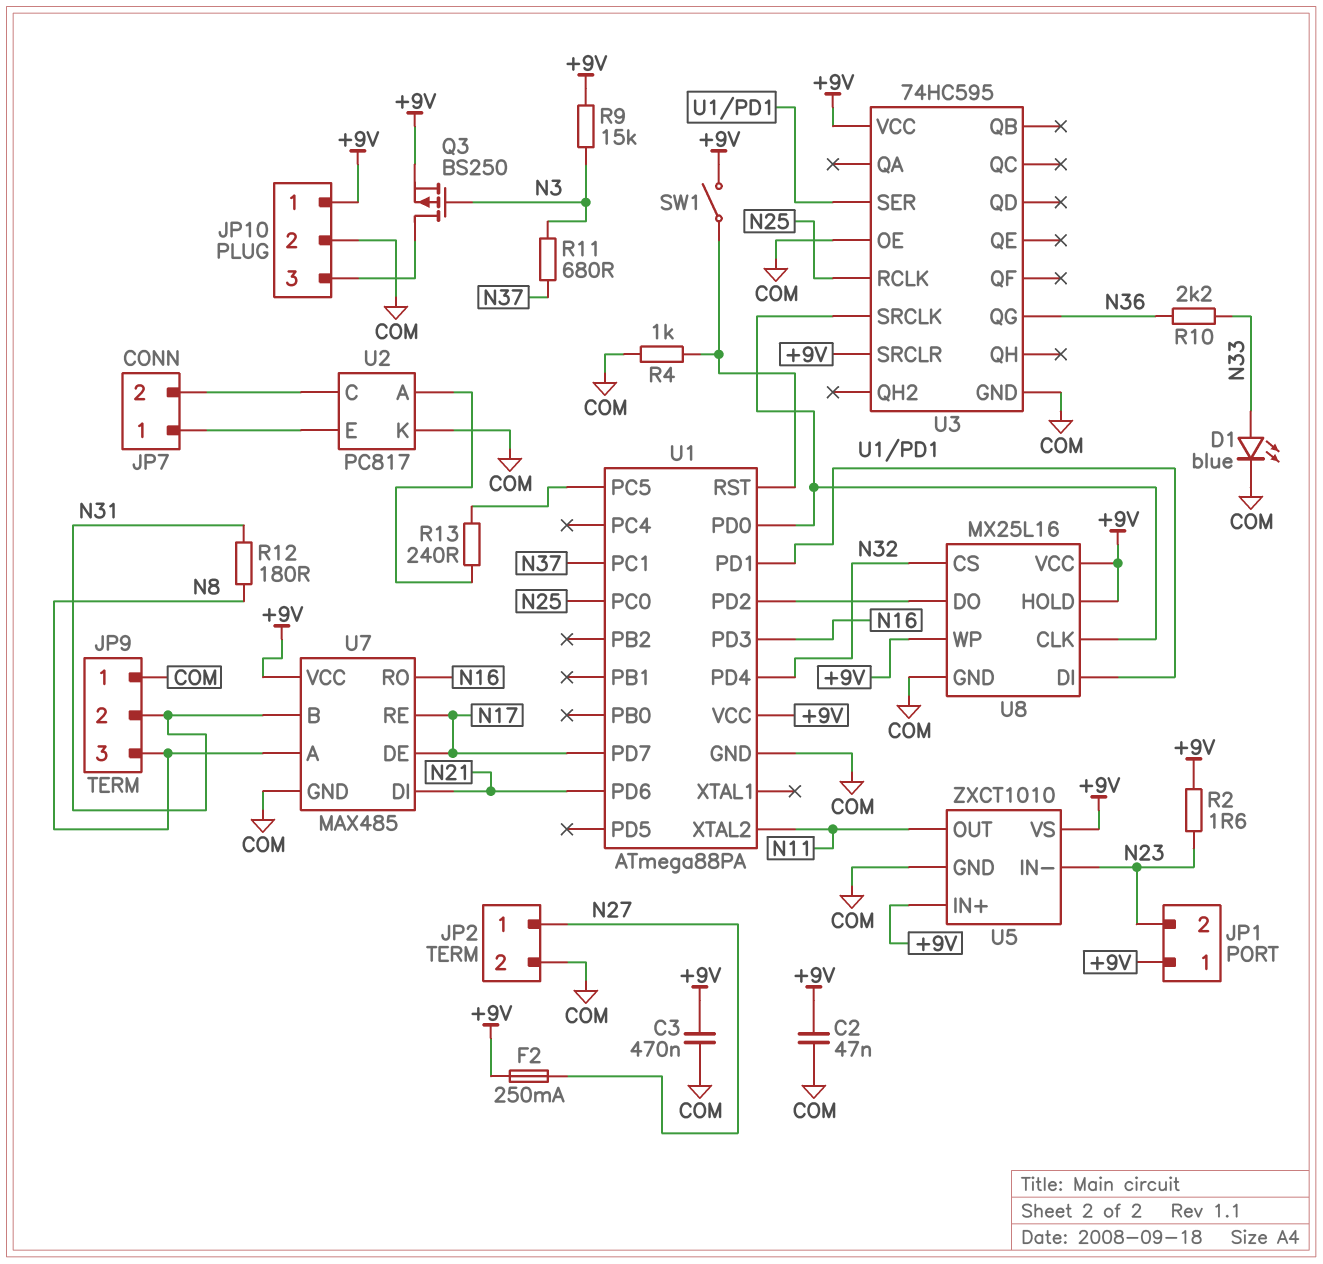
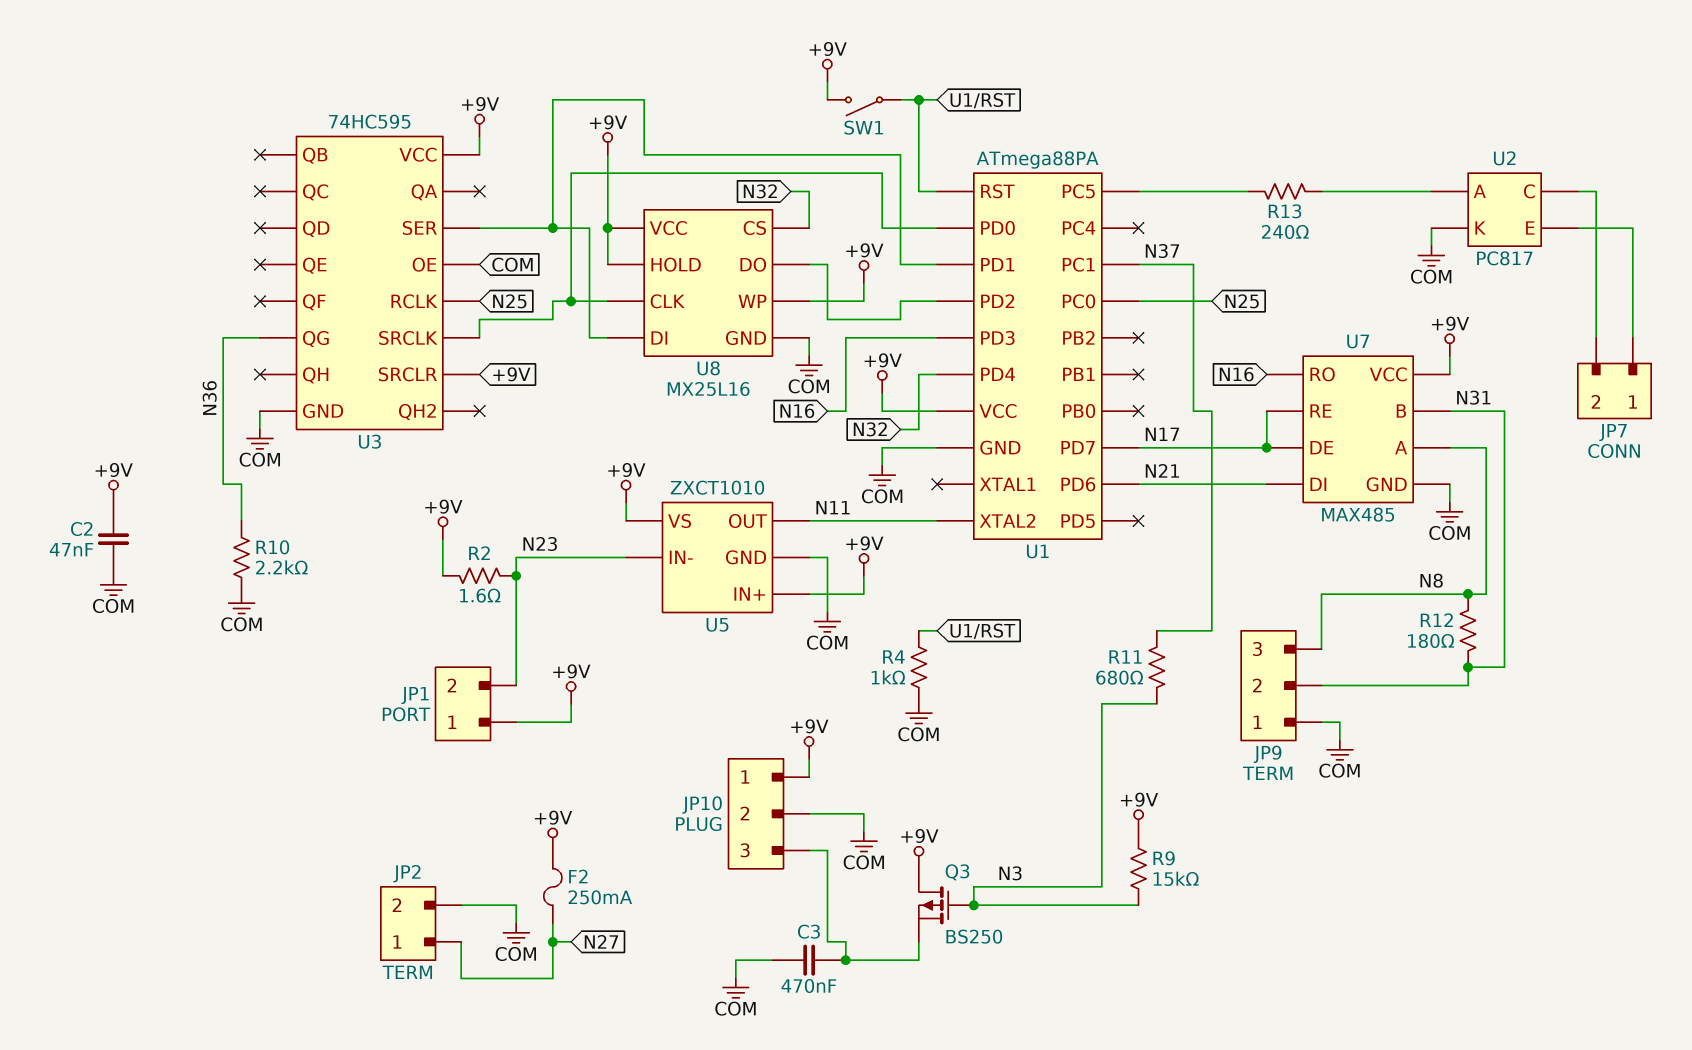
C3: 470nF (+9V, COM) -> 470nF (COM, JP10/3)
D1: LED blue (A N33, K COM) -> none
Q3: PMOS BS250 (G N3, D JP10/3, S +9V) -> PMOS BS250 (G N3, D +9V, S JP10/3)
R10: 2.2k (N33, N36) -> 2.2k (COM, N36)

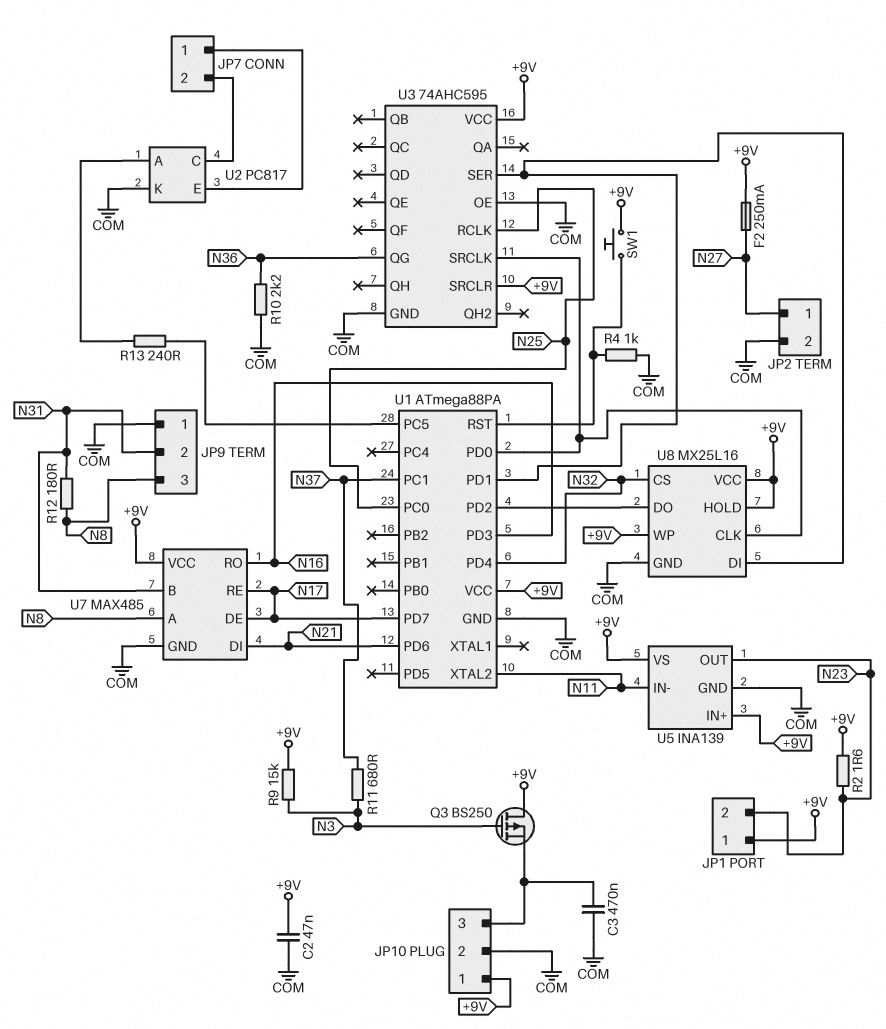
SW1: switch (+9V, U1/RST) -> button (+9V, U1/RST)
U3: 74HC595 -> 74AHC595
U5: ZXCT1010 -> INA139
U5 pin IN-: N23 -> N11
U5 pin OUT: N11 -> N23

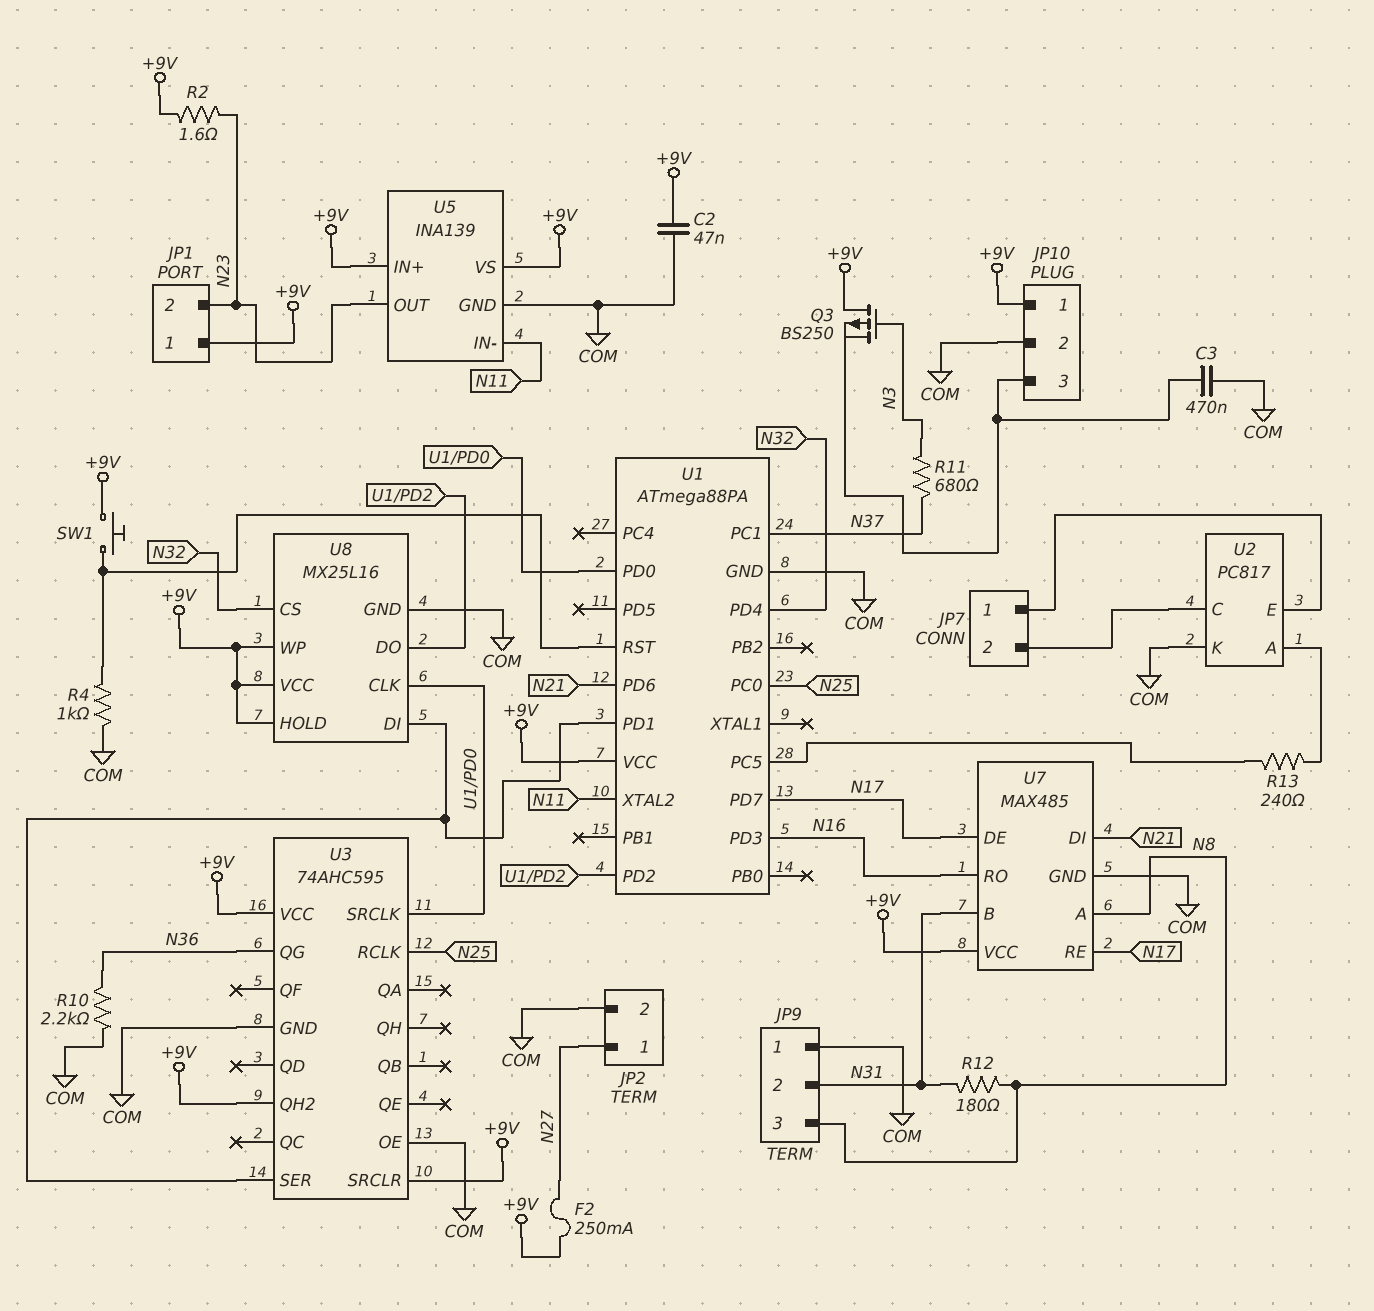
R9: 15k (+9V, N3) -> none
U3 pin QH2: none -> +9V

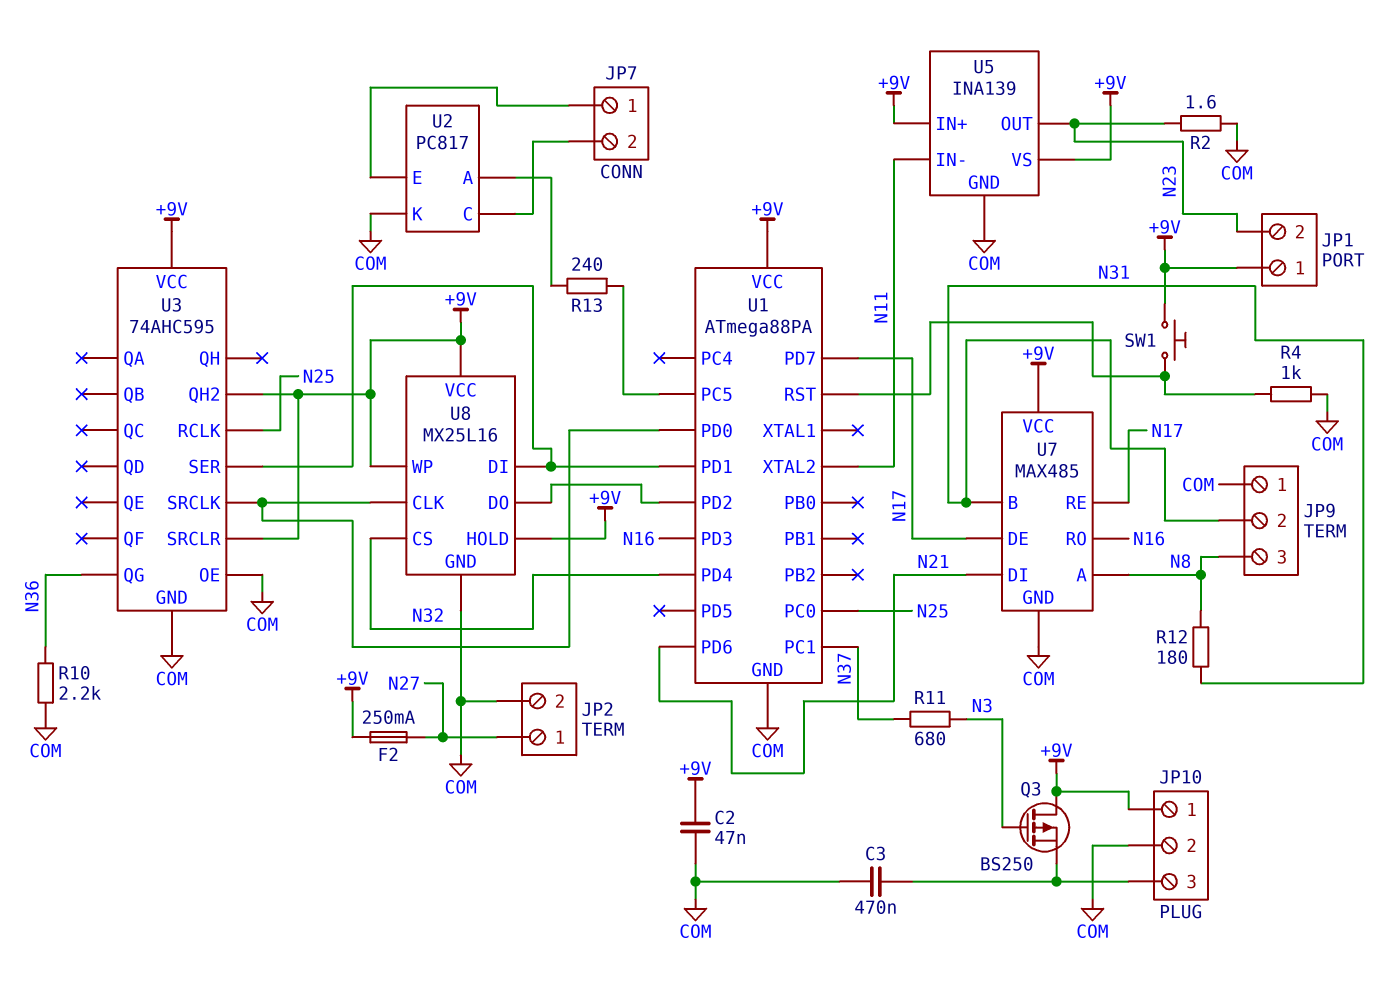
R2: 1.6 (+9V, N23) -> 1.6 (COM, N23)

